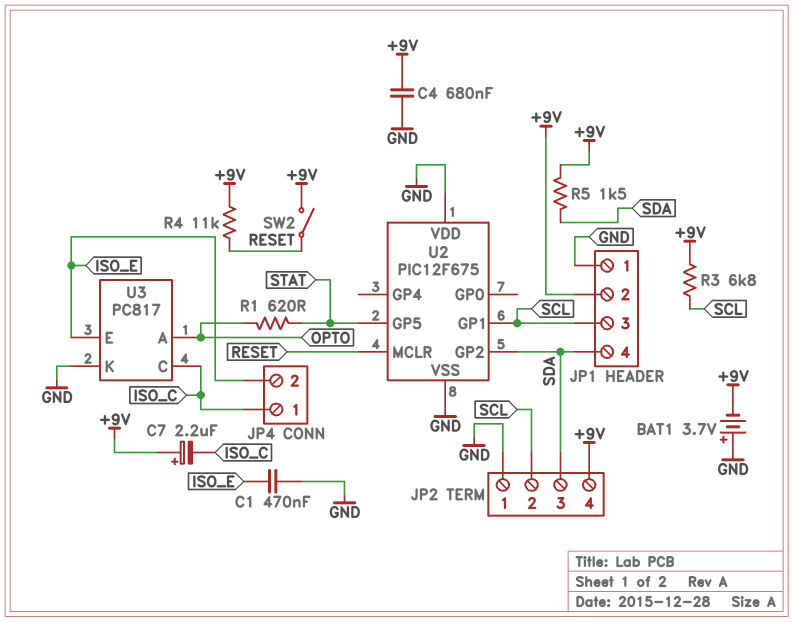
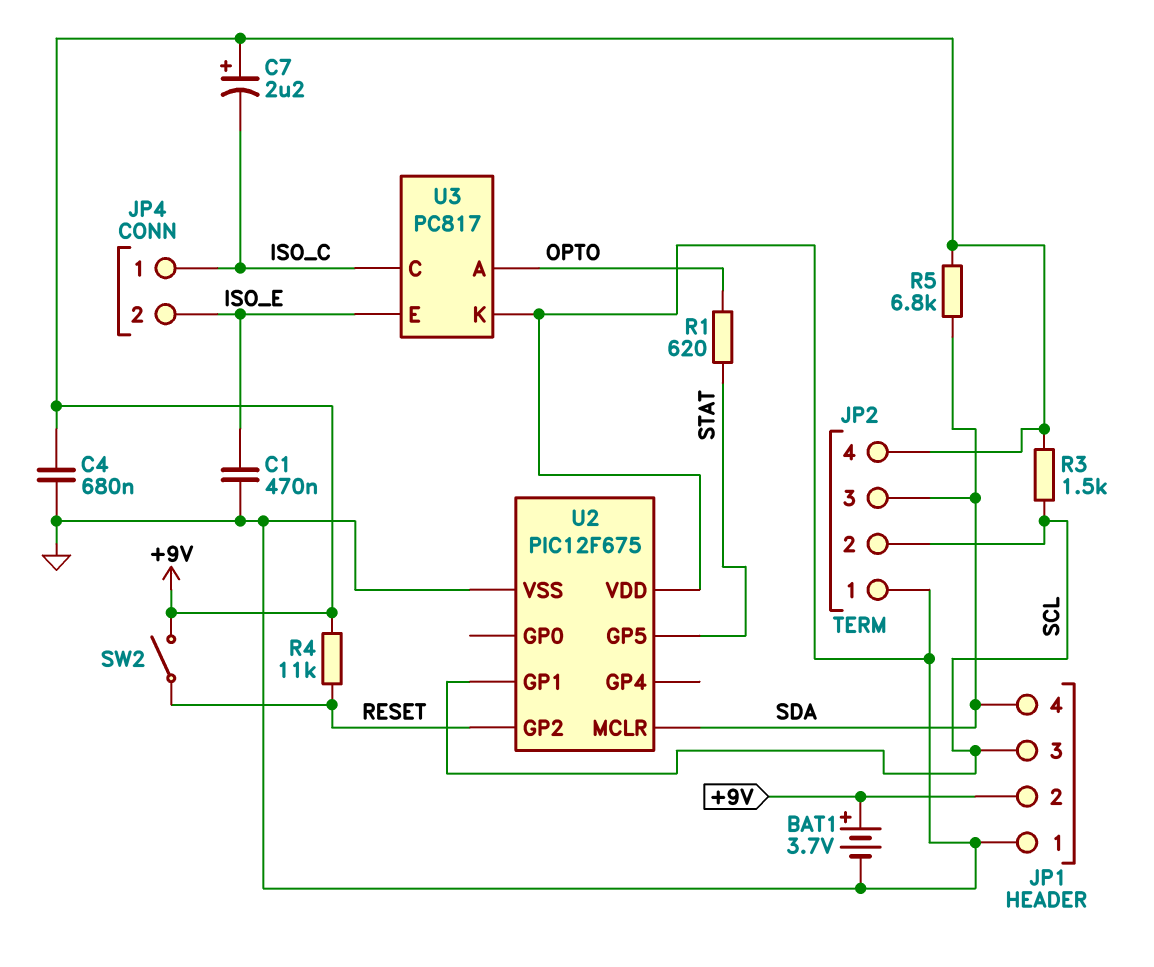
BAT1: 3.7V (plus GND, minus +9V) -> 3.7V (plus +9V, minus GND)
R3: 6.8k (+9V, SCL) -> 1.5k (+9V, SCL)
R5: 1.5k (+9V, SDA) -> 6.8k (+9V, SDA)
U2 pin GP2: SDA -> RESET
U2 pin MCLR: RESET -> SDA

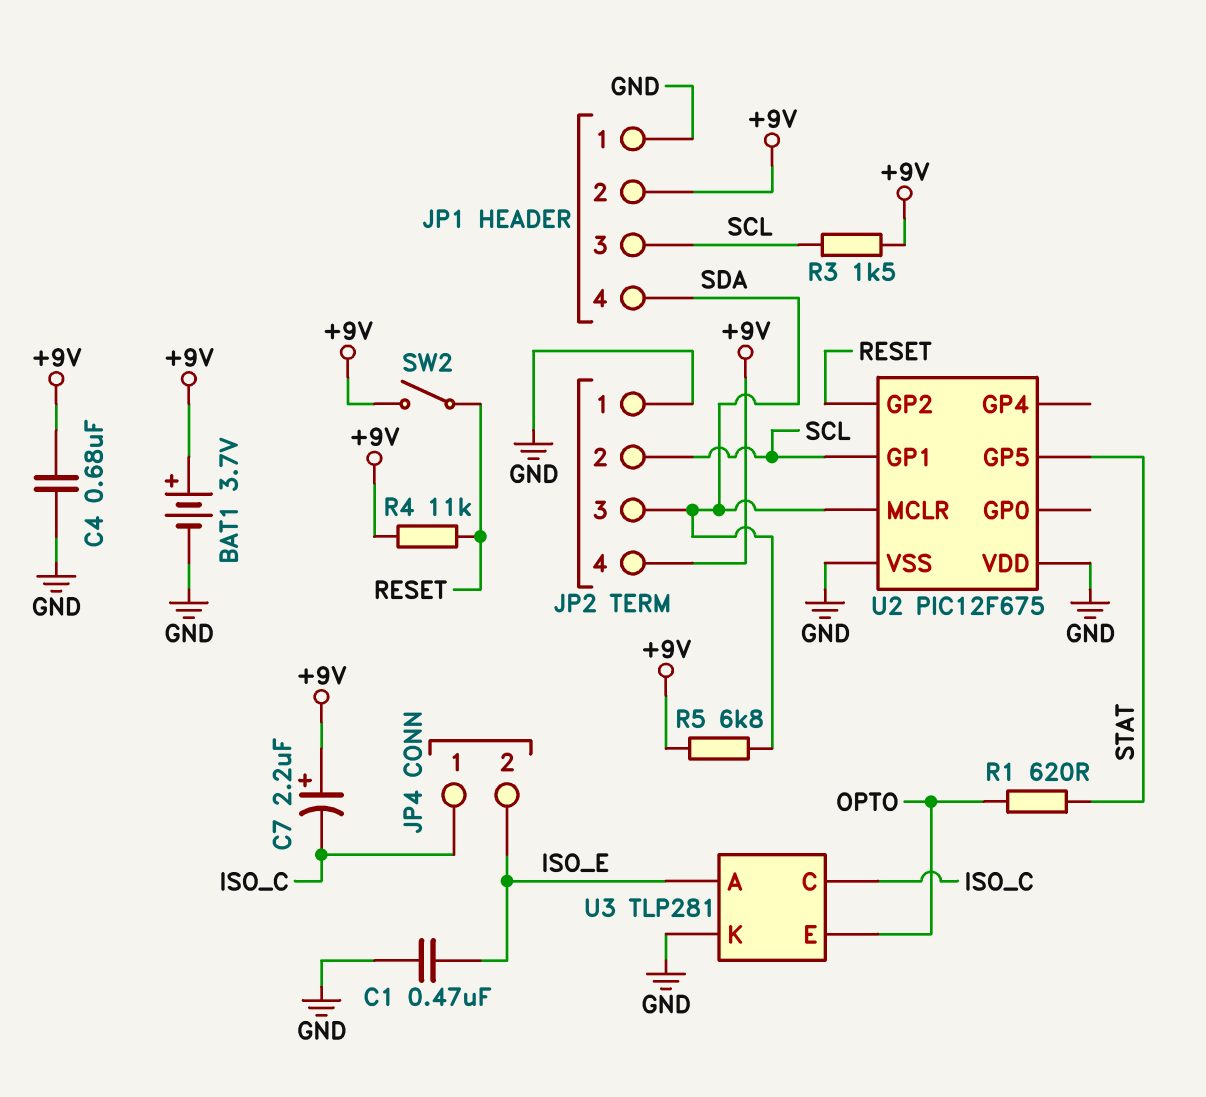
U3: PC817 -> TLP281
U3 pin A: OPTO -> ISO_E
U3 pin E: ISO_E -> OPTO

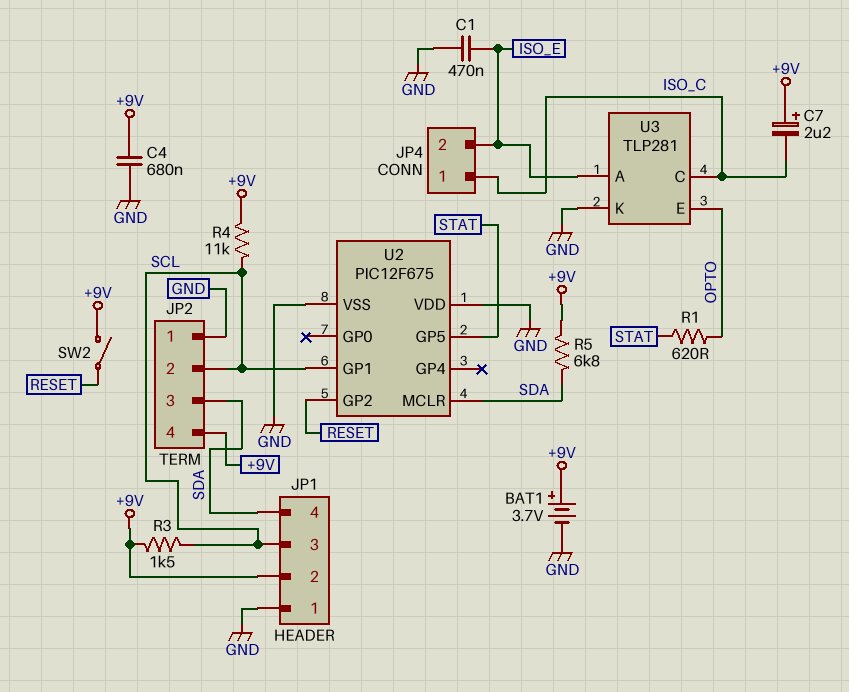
R4: 11k (+9V, RESET) -> 11k (+9V, SCL)

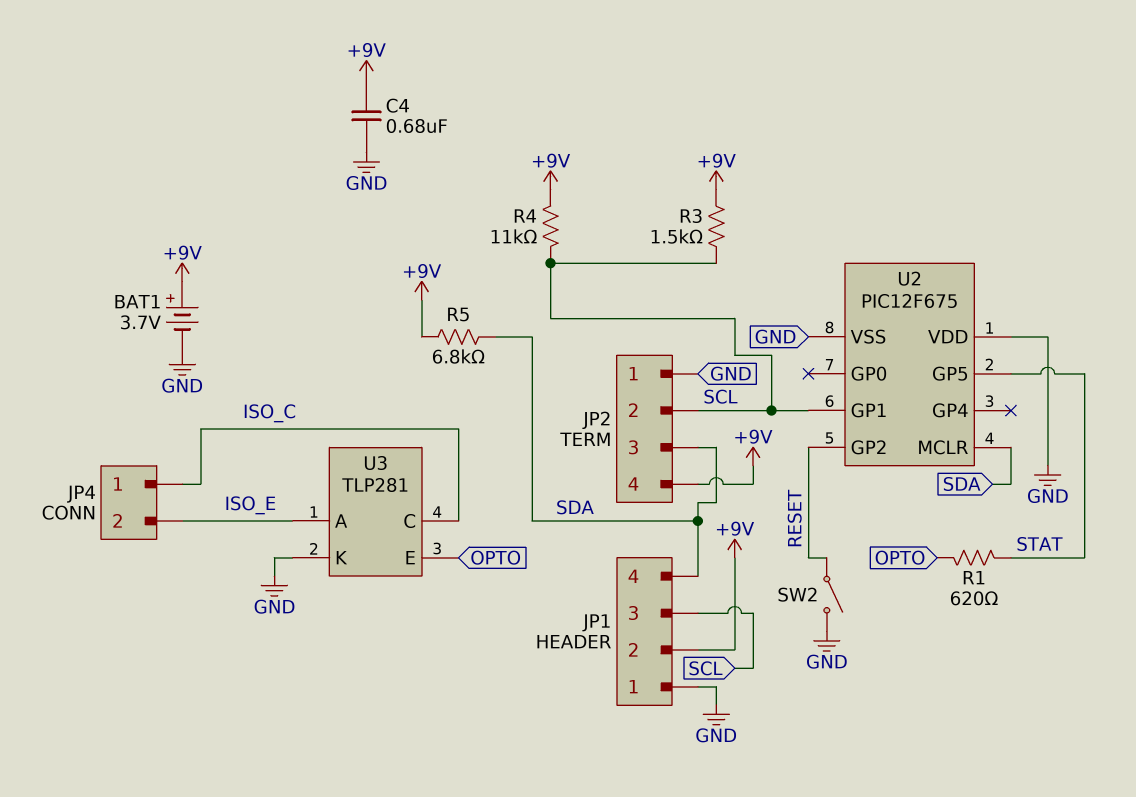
C1: 470nF (GND, ISO_E) -> none
C7: 2.2uF (plus +9V, minus ISO_C) -> none
SW2: switch (+9V, RESET) -> switch (GND, RESET)

